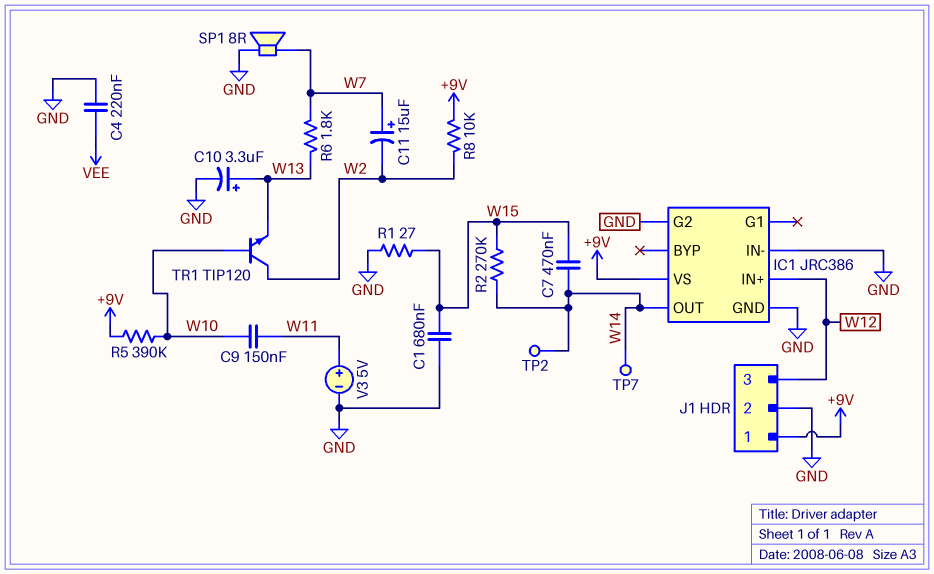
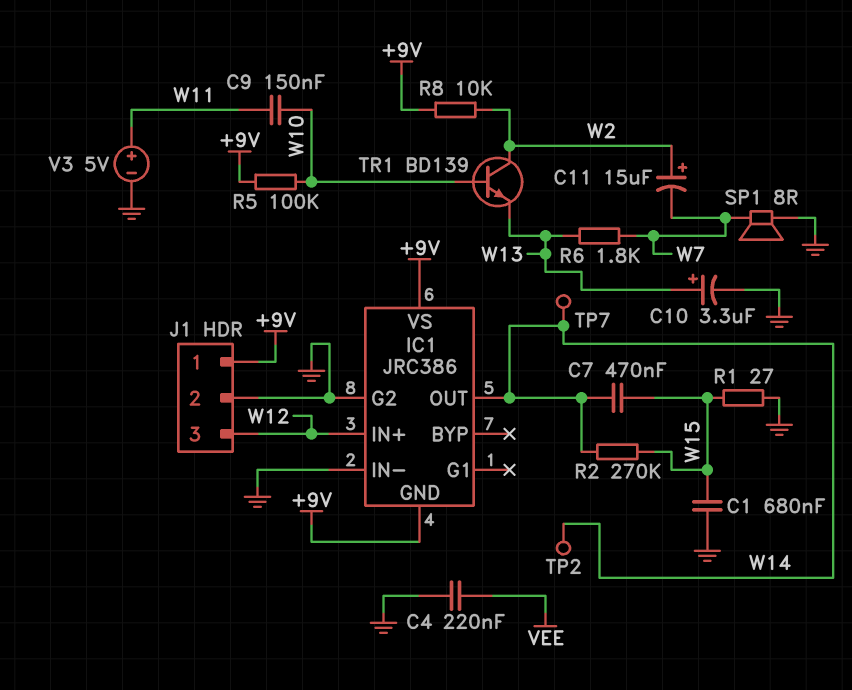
C11: 15uF (plus W7, minus W2) -> 15uF (plus W2, minus W7)
IC1 pin GND: GND -> +9V
R5: 390k (+9V, W10) -> 100k (+9V, W10)
TR1: NPN TIP120 (B W10, C W2, E W13) -> NPN BD139 (B W10, C W2, E W13)

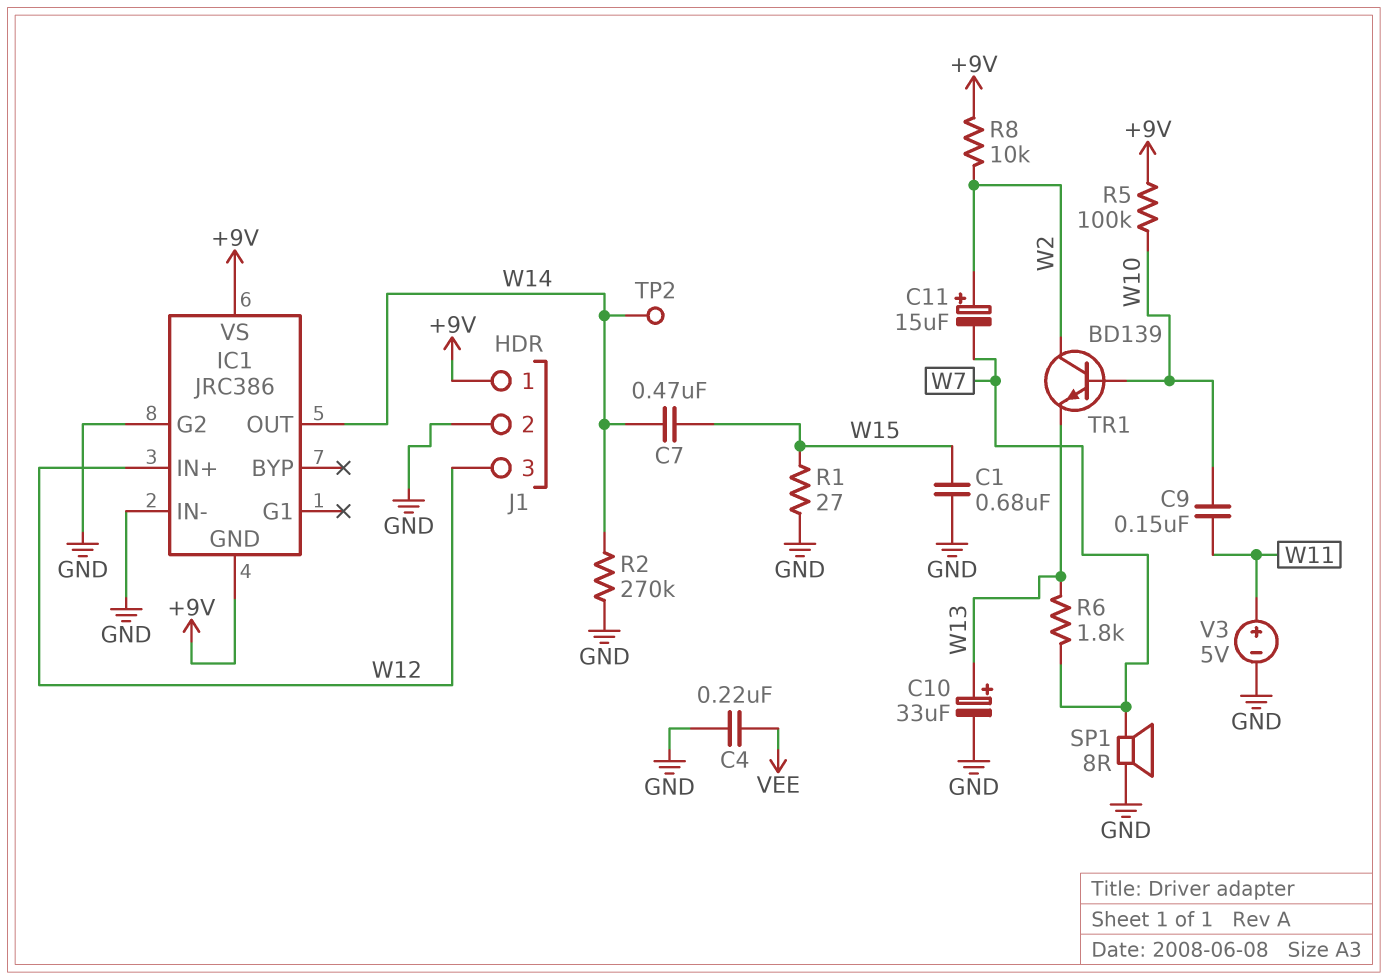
C10: 3.3uF (plus W13, minus GND) -> 33uF (plus W13, minus GND)
R2: 270k (W14, W15) -> 270k (GND, W14)
TP7: test point (W14) -> none

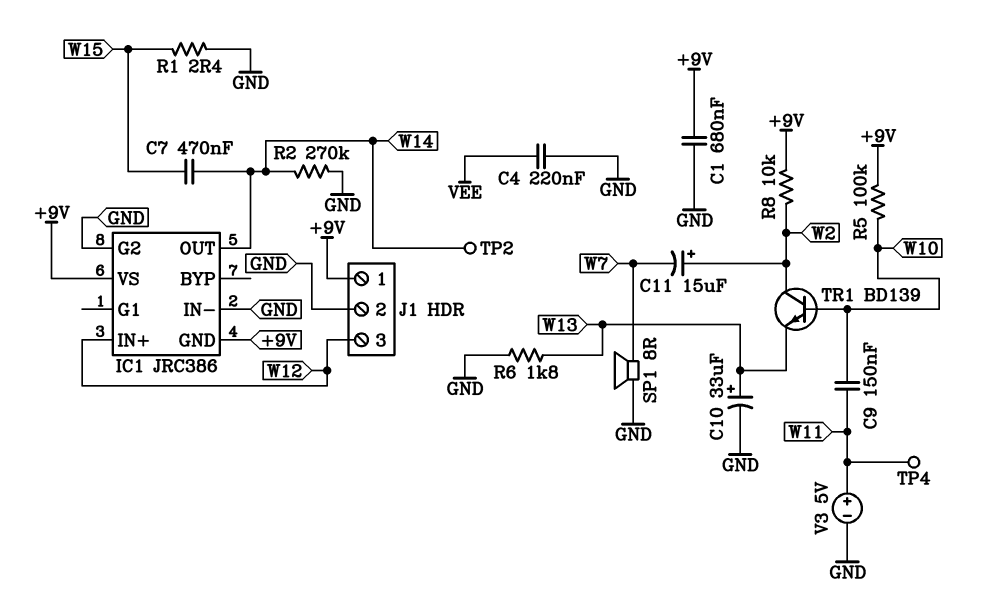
C1: 680nF (GND, W15) -> 680nF (+9V, GND)
R1: 27 (GND, W15) -> 2.4 (GND, W15)
R6: 1.8k (W7, W13) -> 1.8k (GND, W13)
TP4: none -> test point (W11)

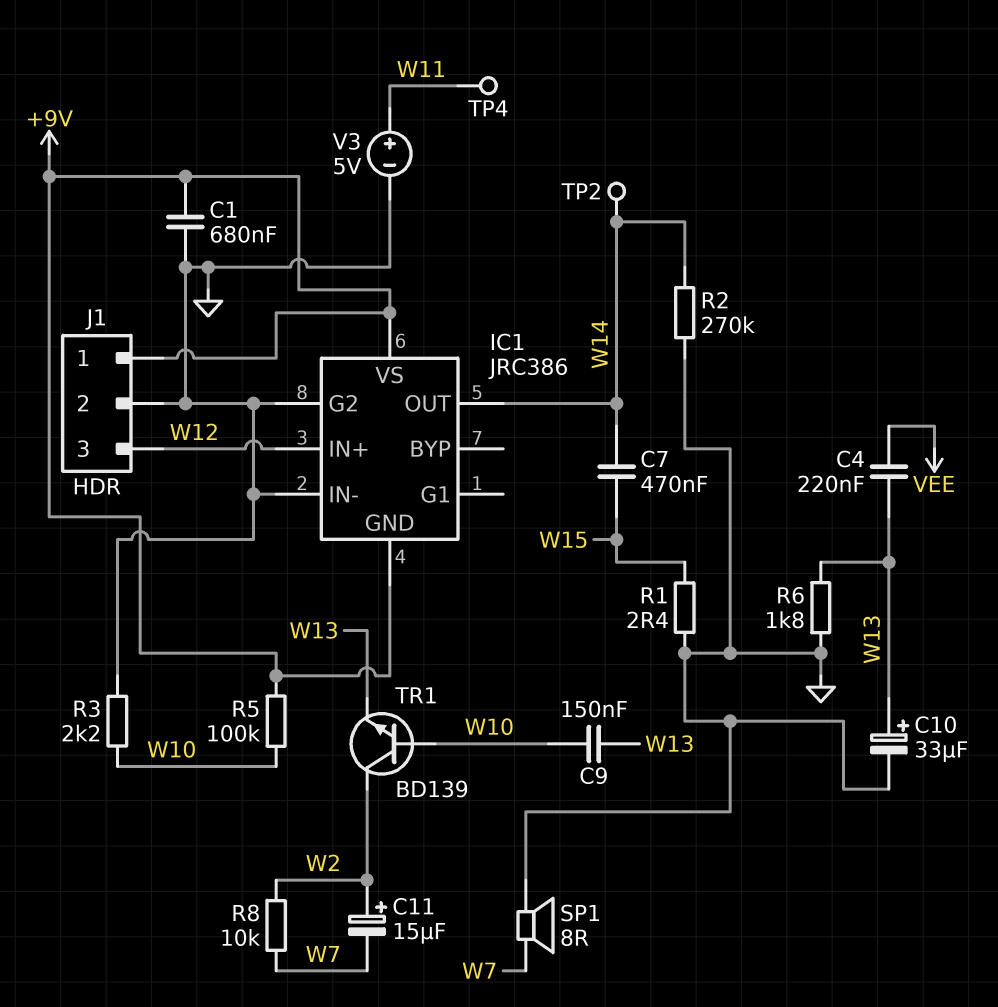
C4: 220nF (GND, VEE) -> 220nF (VEE, W13)
C9: 150nF (W10, W11) -> 150nF (W10, W13)
R3: none -> 2.2k (GND, W10)
R8: 10k (+9V, W2) -> 10k (W2, W7)

